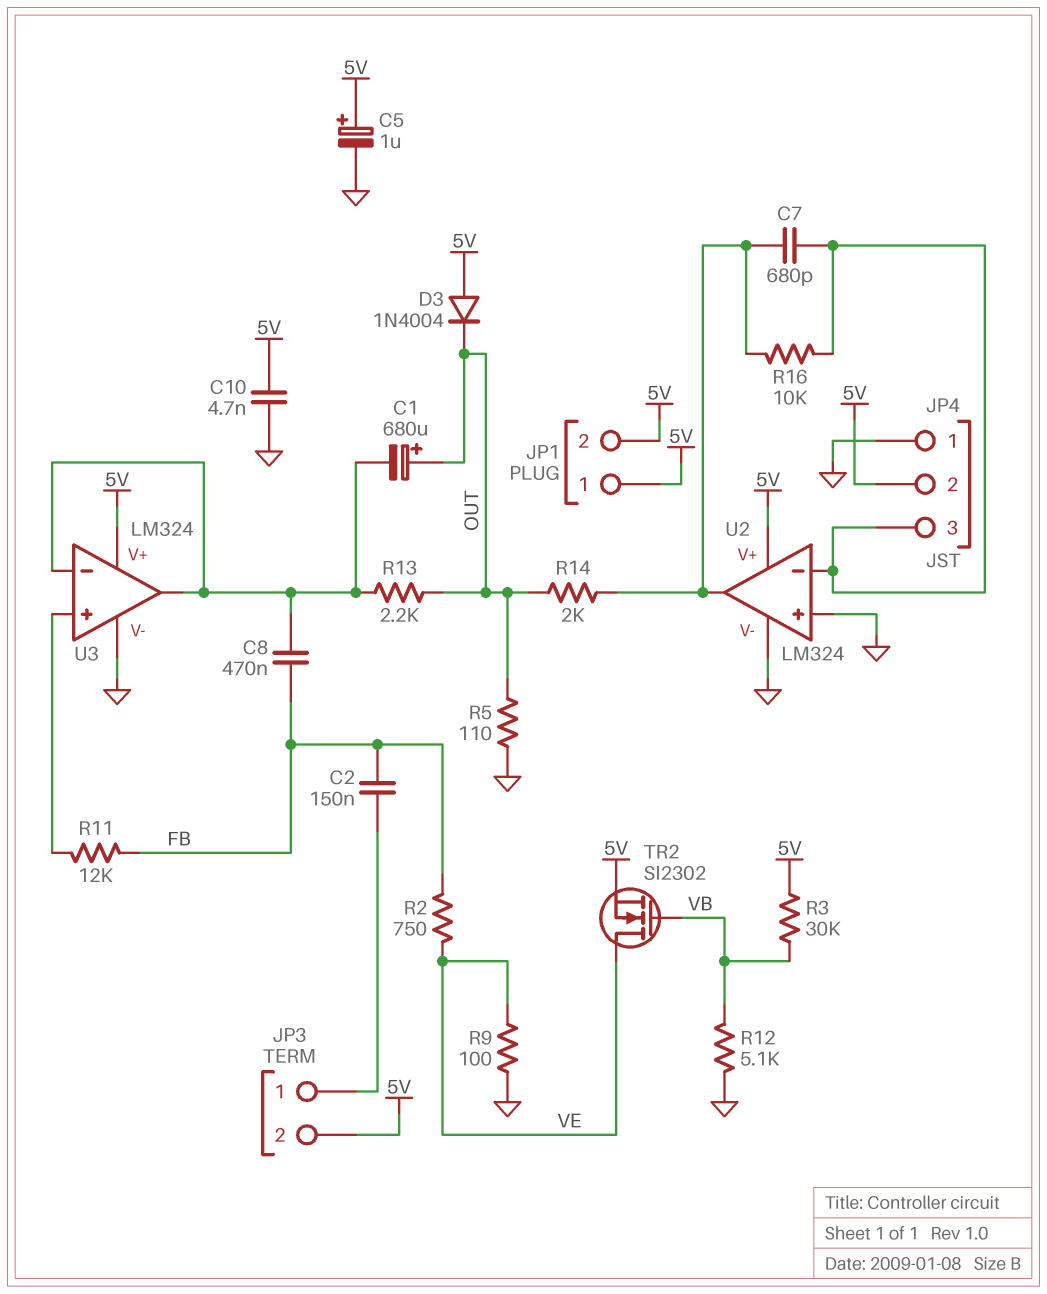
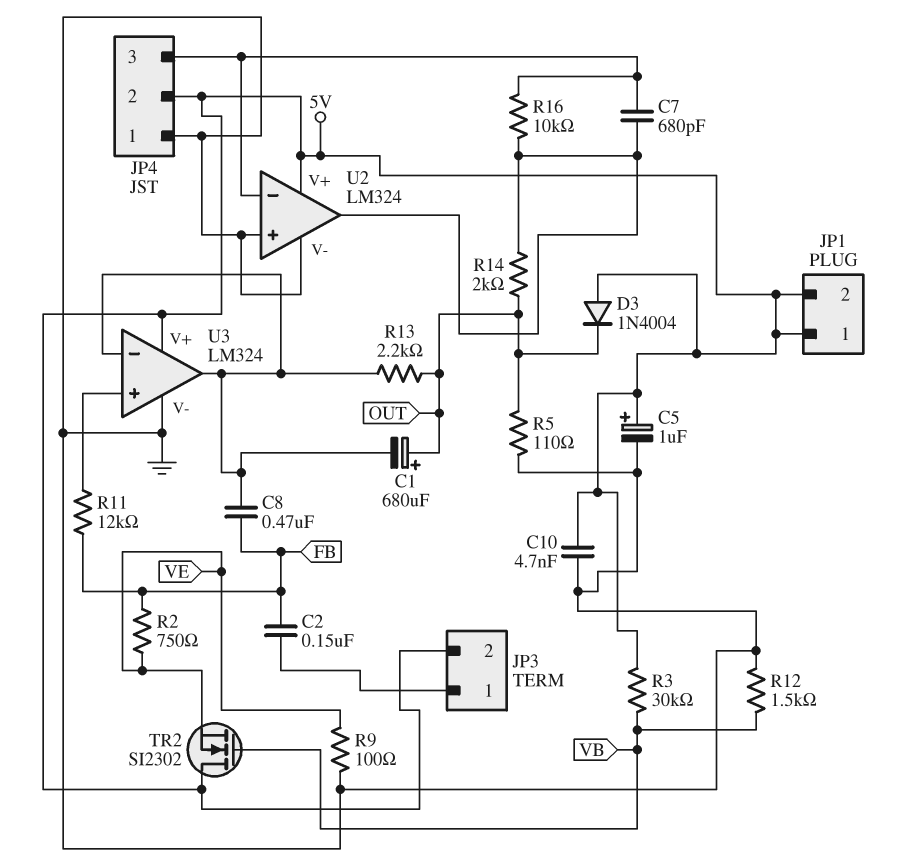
R12: 5.1k (GND, VB) -> 1.5k (GND, VB)
TR2: NMOS SI2302 (G VB, D VE, S 5V) -> NMOS SI2302 (G VB, D 5V, S VE)

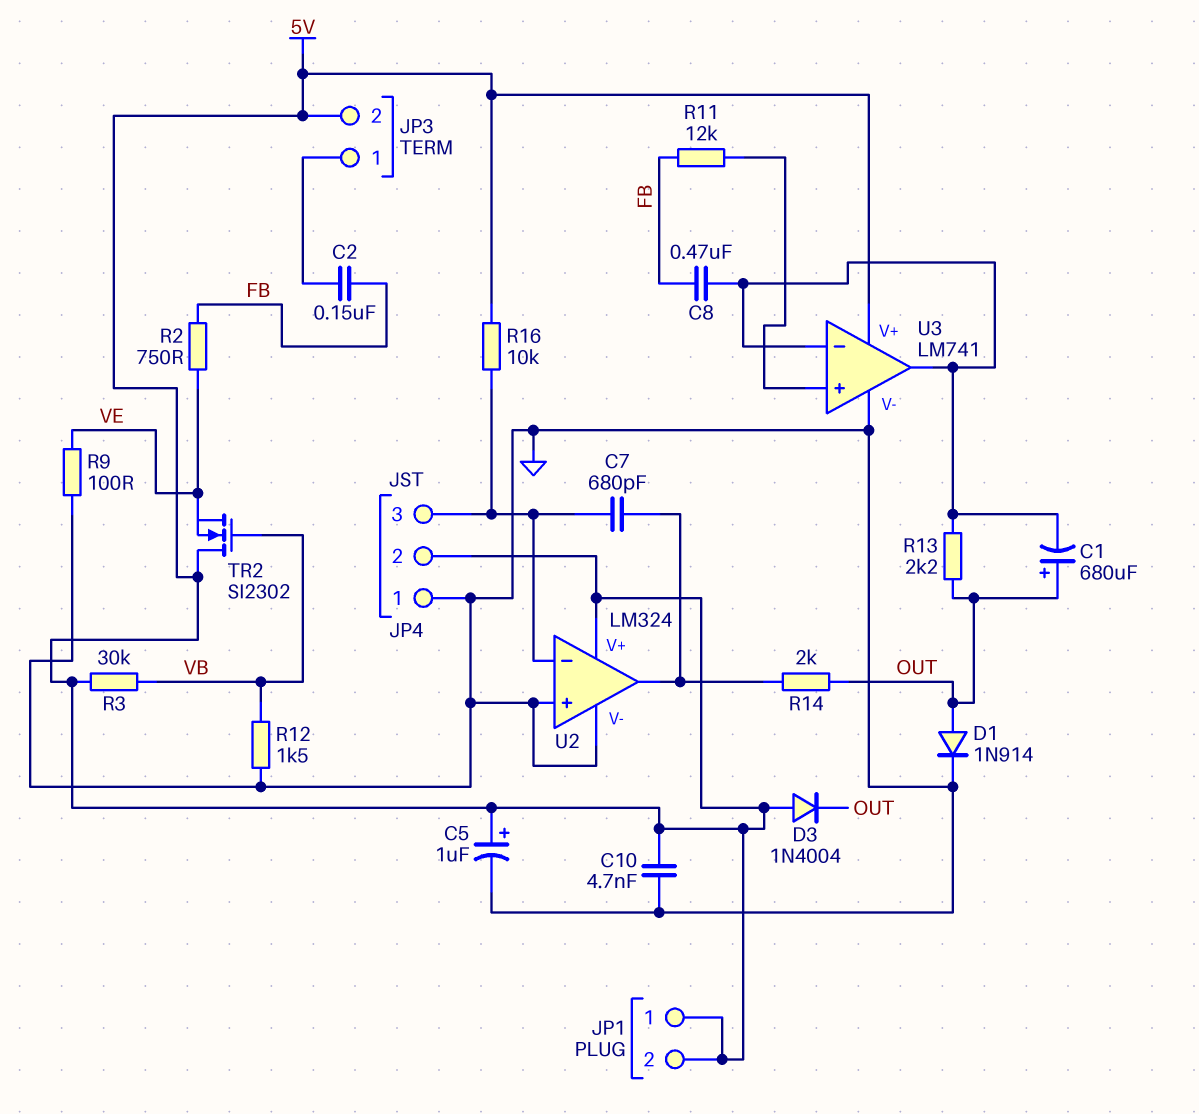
D1: none -> diode 1N914 (A OUT, K GND)
R5: 110 (GND, OUT) -> none
R16: 10k (JP4/3, U2/out) -> 10k (5V, JP4/3)
U3: LM324 -> LM741

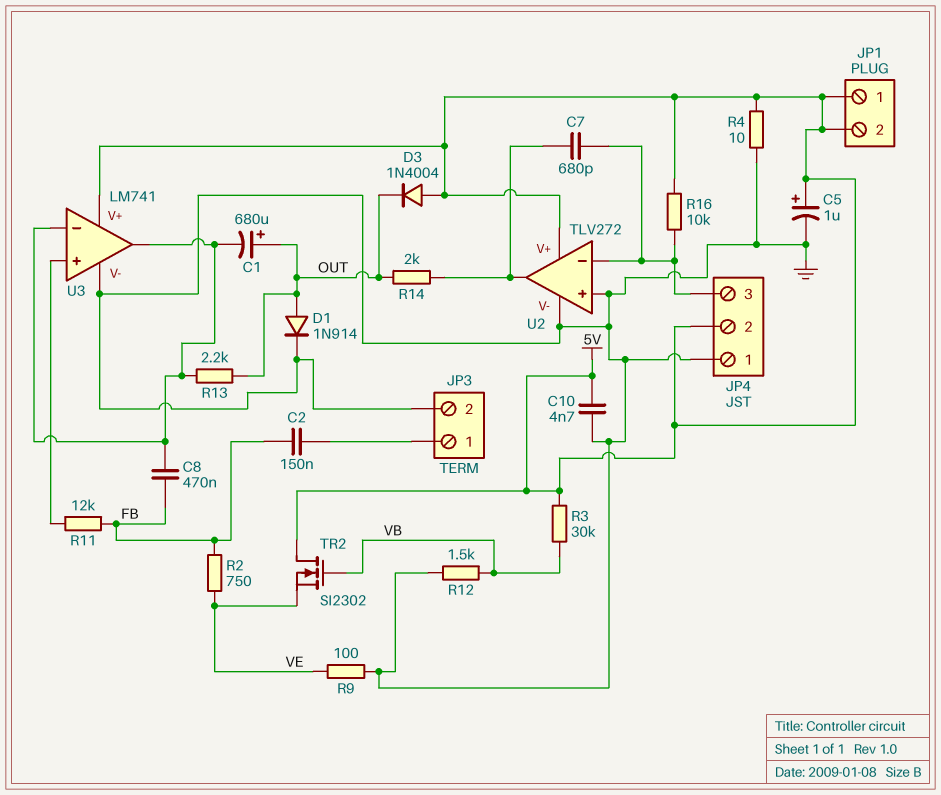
JP3 pin 2: 5V -> GND
R4: none -> 10 (5V, GND)
U2: LM324 -> TLV272

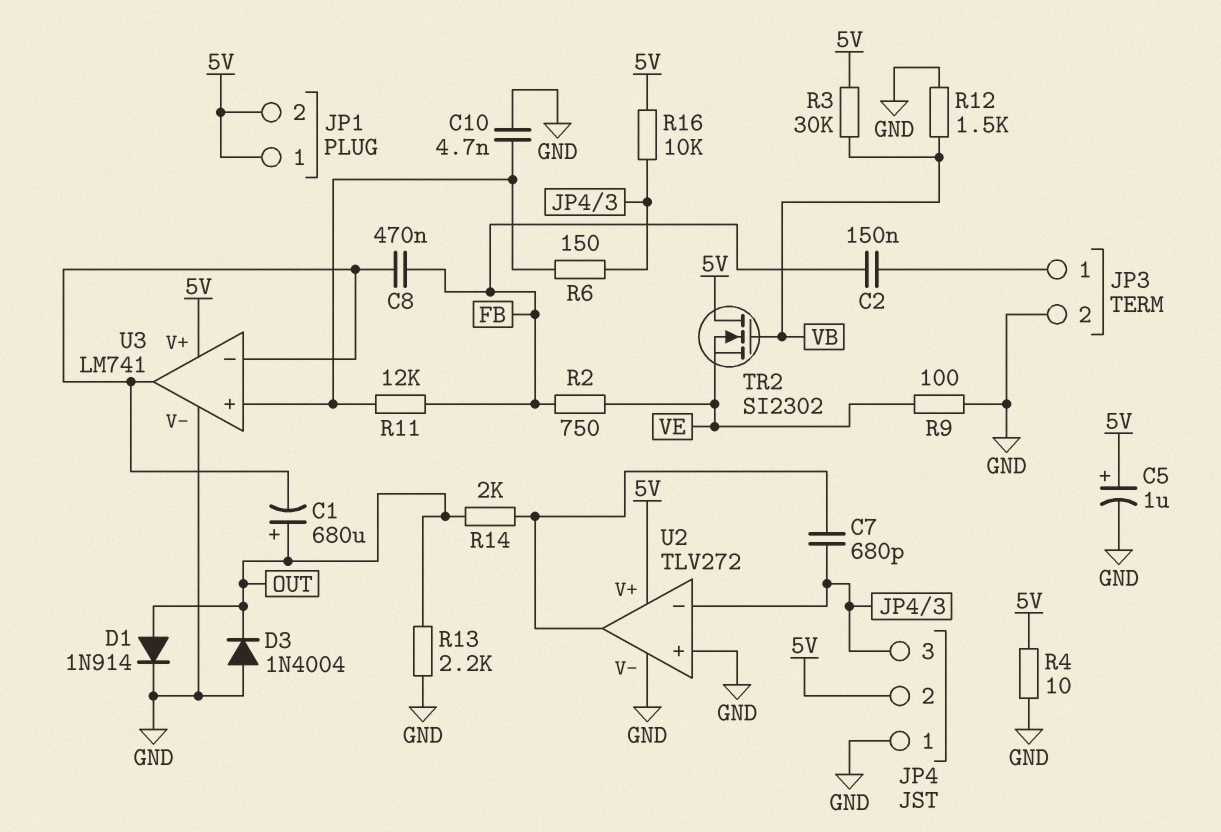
C10: 4.7nF (5V, GND) -> 4.7nF (GND, U3/in+)
D3: diode 1N4004 (A 5V, K OUT) -> diode 1N4004 (A GND, K OUT)
R6: none -> 150 (JP4/3, U3/in+)
R13: 2.2k (OUT, U3/in-) -> 2.2k (GND, OUT)

